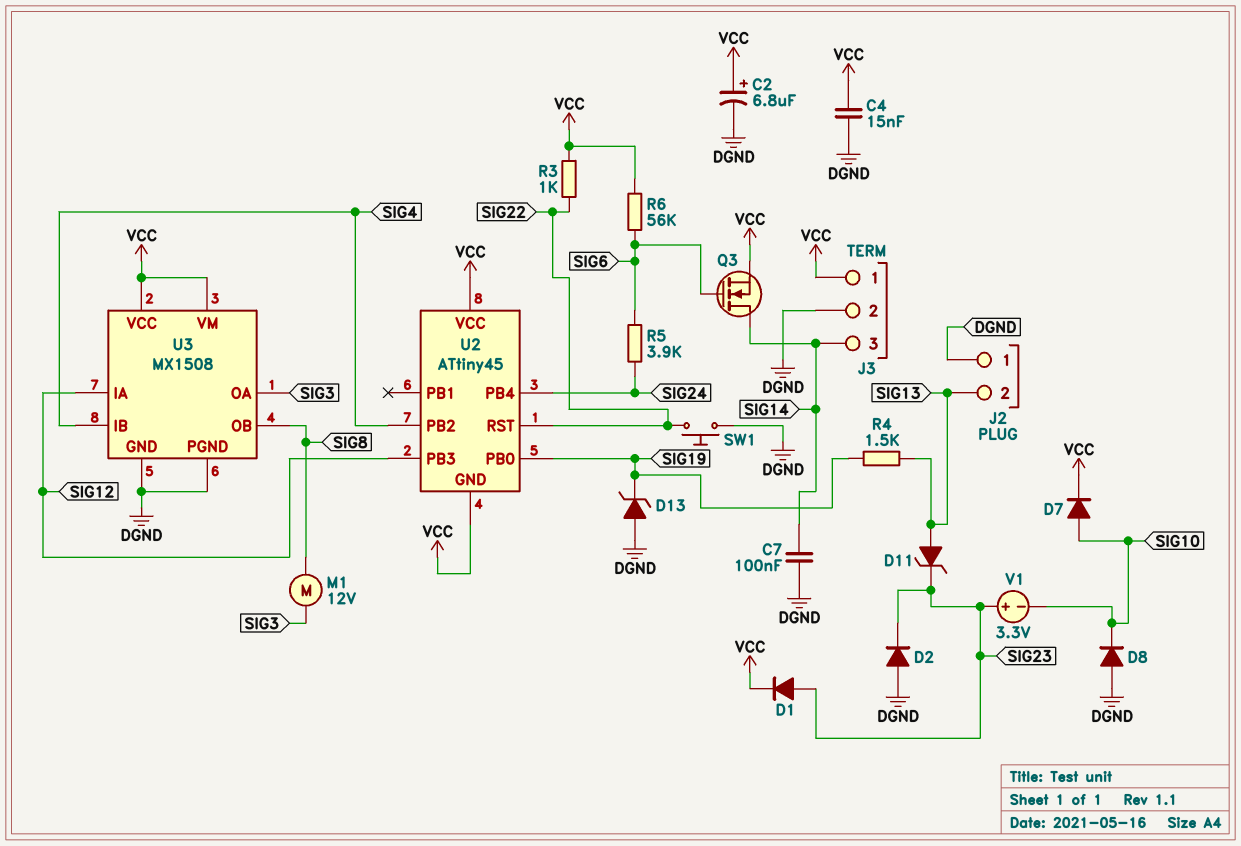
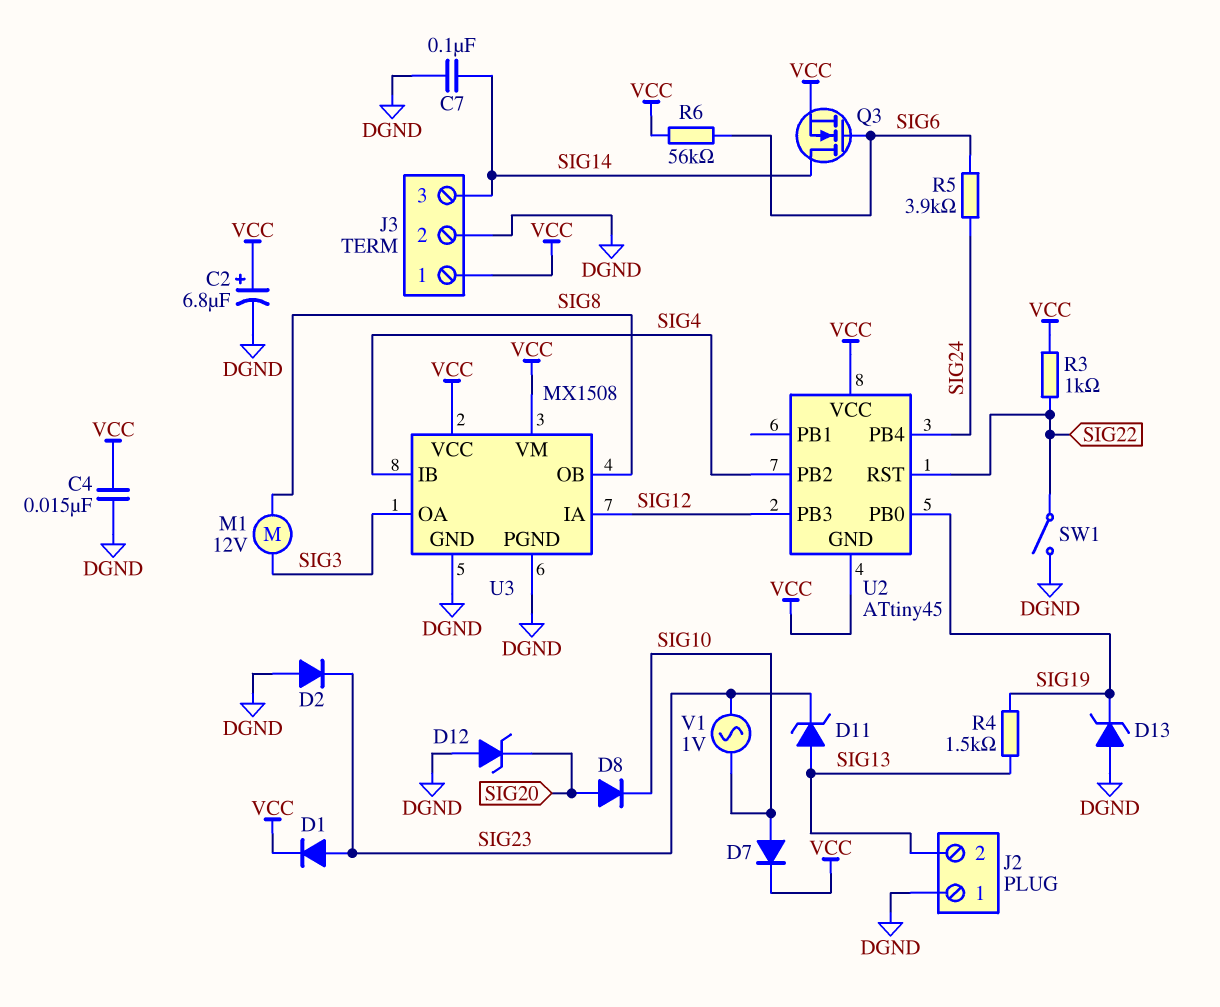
D8: diode (A DGND, K SIG10) -> diode (A SIG20, K SIG10)
D12: none -> zener (A DGND, K SIG20)
SW1: button (DGND, SIG22) -> switch (DGND, SIG22)
V1: 3.3V (plus SIG23, minus SIG10) -> AC 1V (SIG10, SIG23)

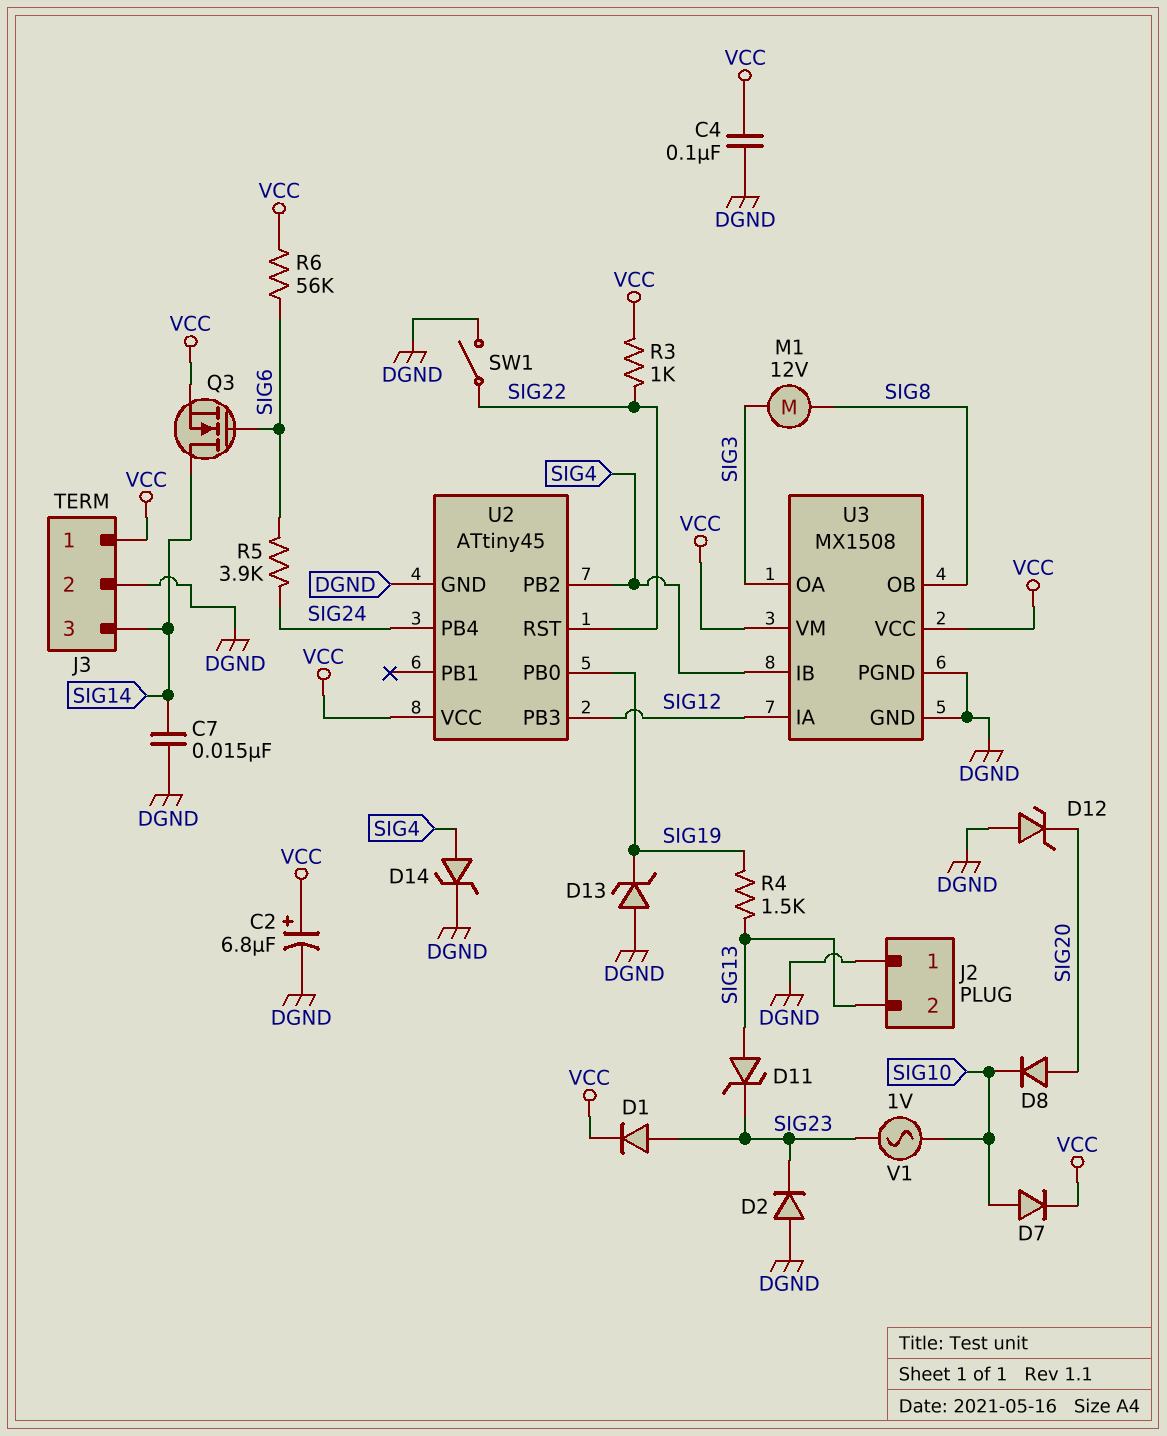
C4: 15nF (DGND, VCC) -> 100nF (DGND, VCC)
C7: 100nF (DGND, SIG14) -> 15nF (DGND, SIG14)
D14: none -> zener (A SIG4, K DGND)
U2 pin GND: VCC -> DGND

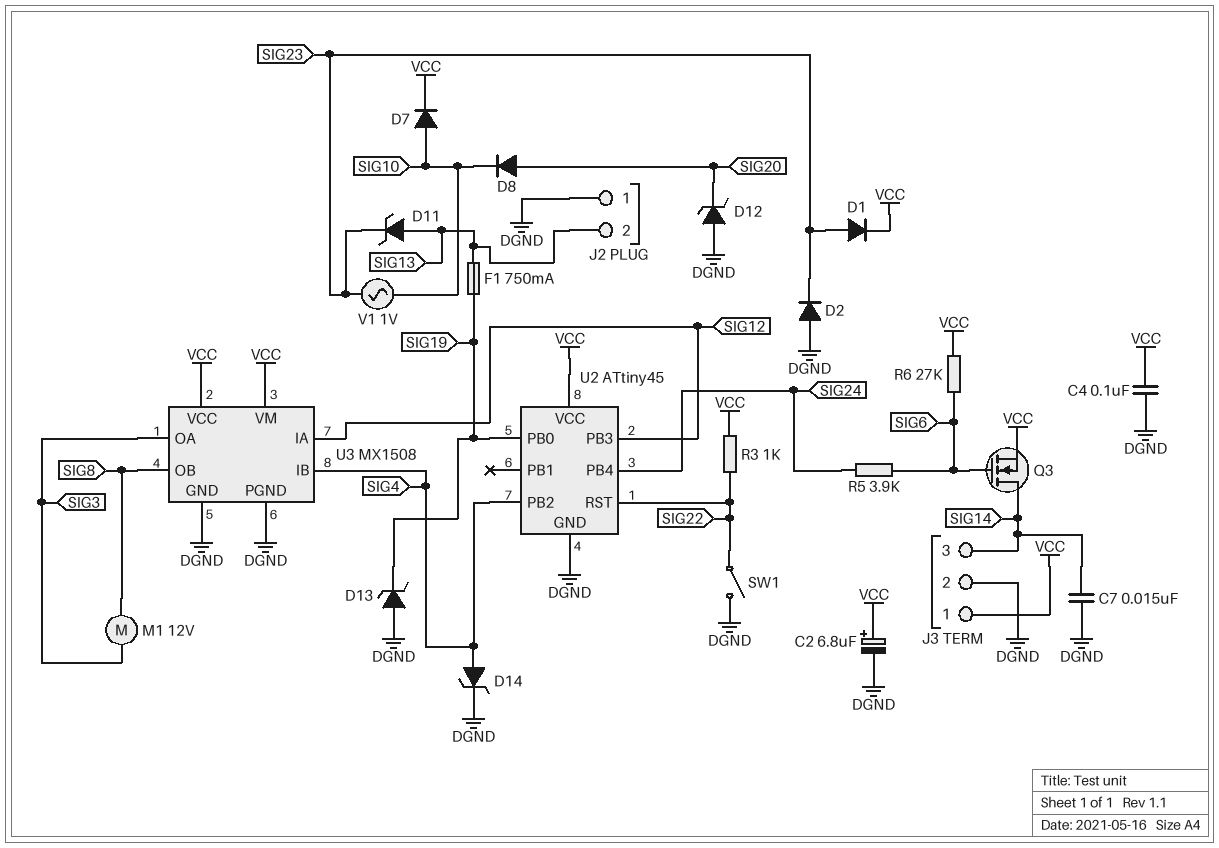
F1: none -> 750mA (SIG13, SIG19)
R4: 1.5k (SIG13, SIG19) -> none
R6: 56k (SIG6, VCC) -> 27k (SIG6, VCC)

